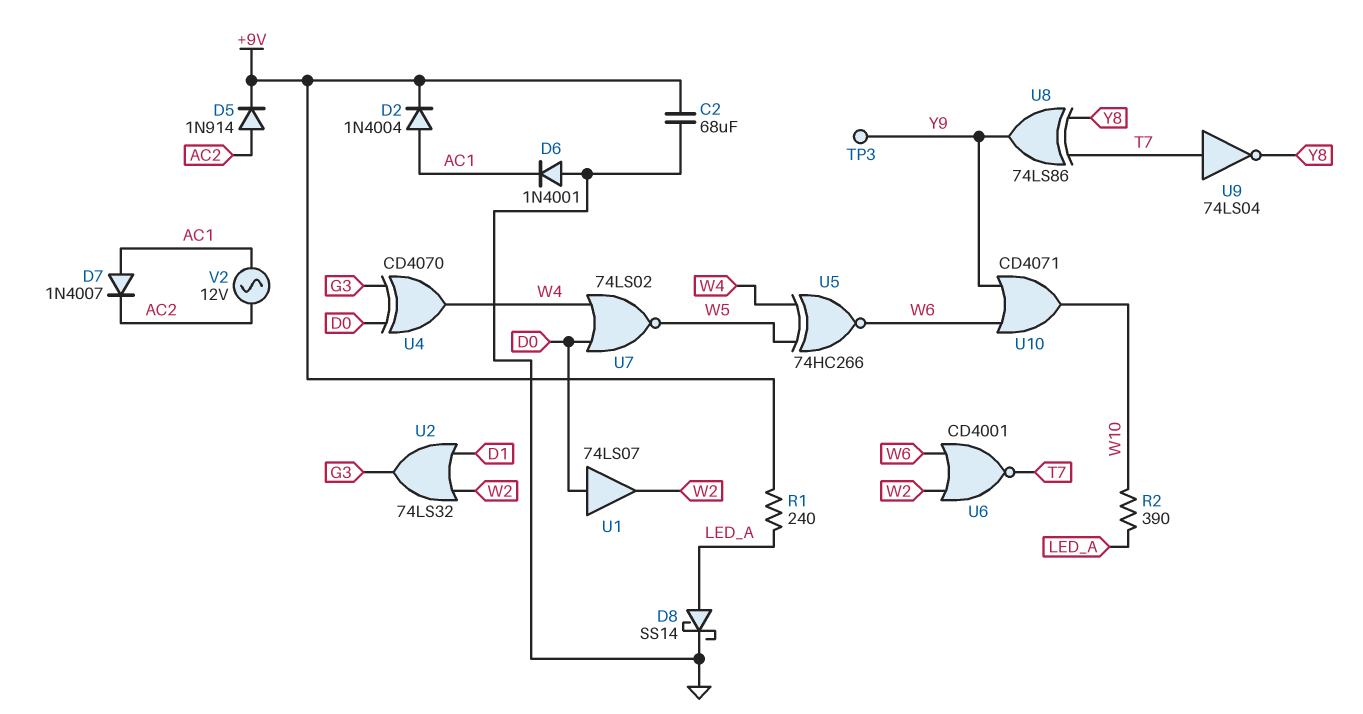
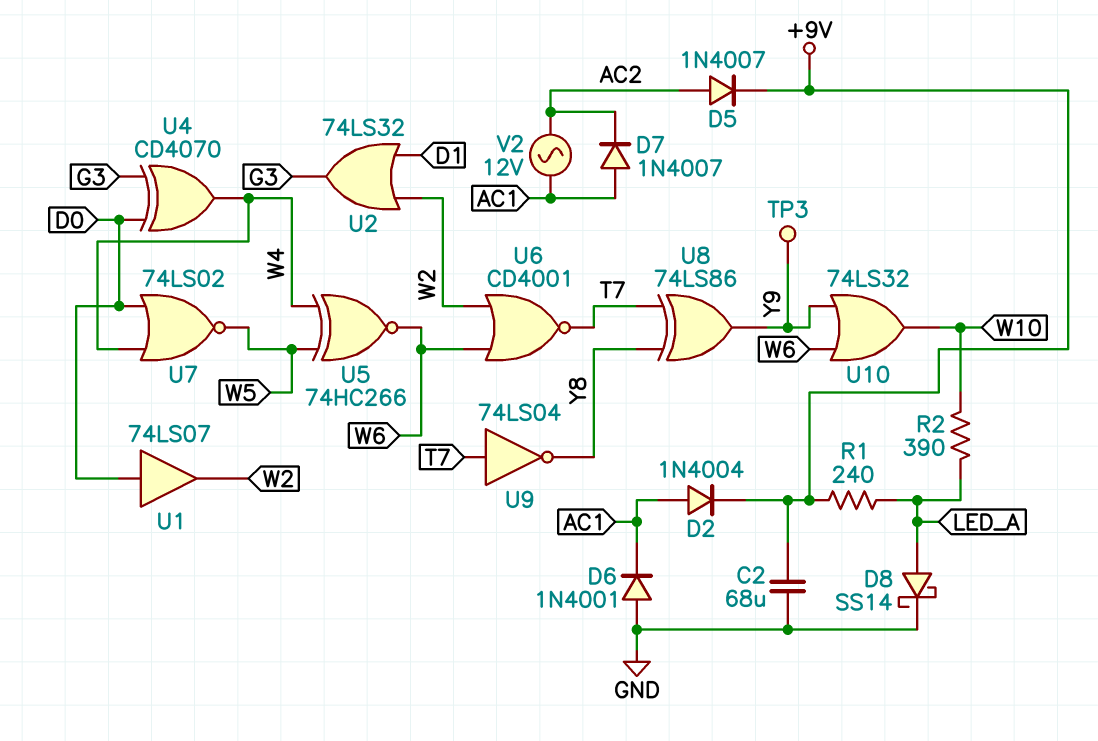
D5: diode 1N914 (A AC2, K +9V) -> diode 1N4007 (A AC2, K +9V)
U10: OR CD4071 (in W6, in Y9, out W10) -> OR 74LS32 (in W6, in Y9, out W10)

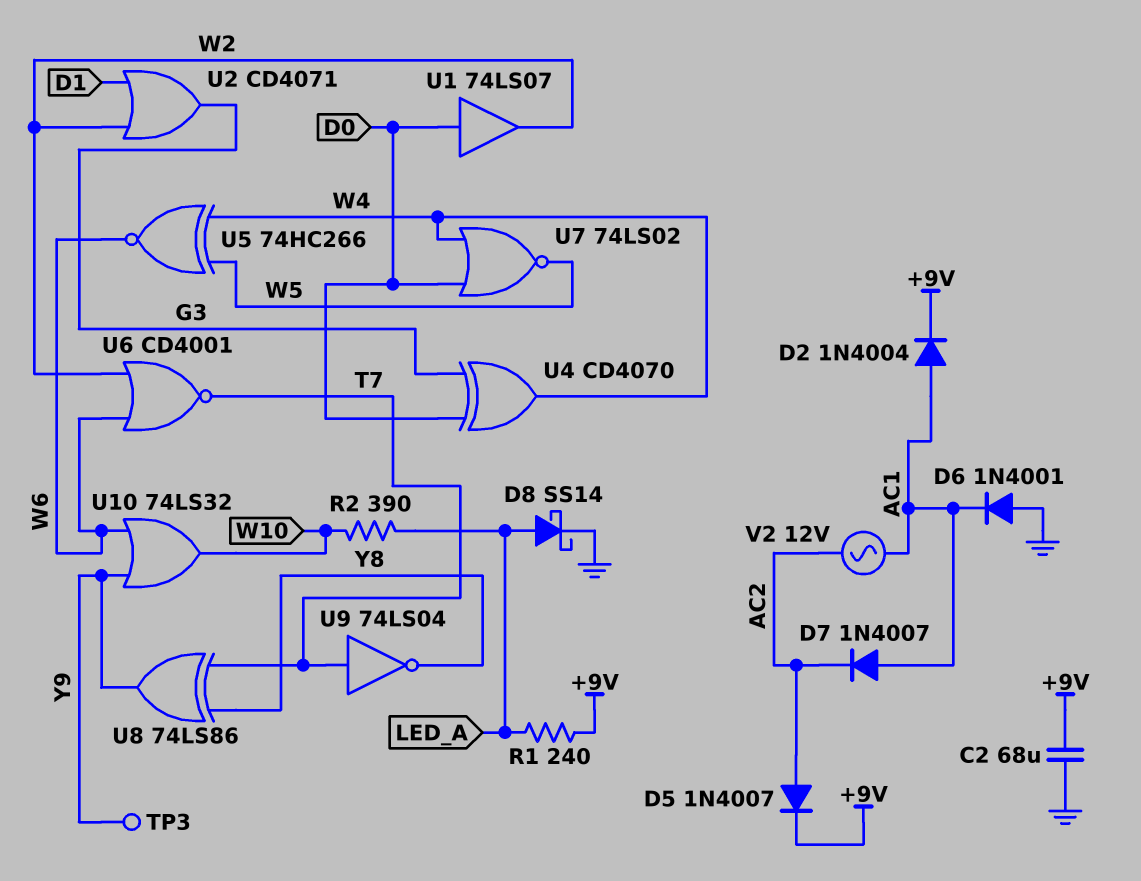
U2: OR 74LS32 (in D1, in W2, out G3) -> OR CD4071 (in D1, in W2, out G3)

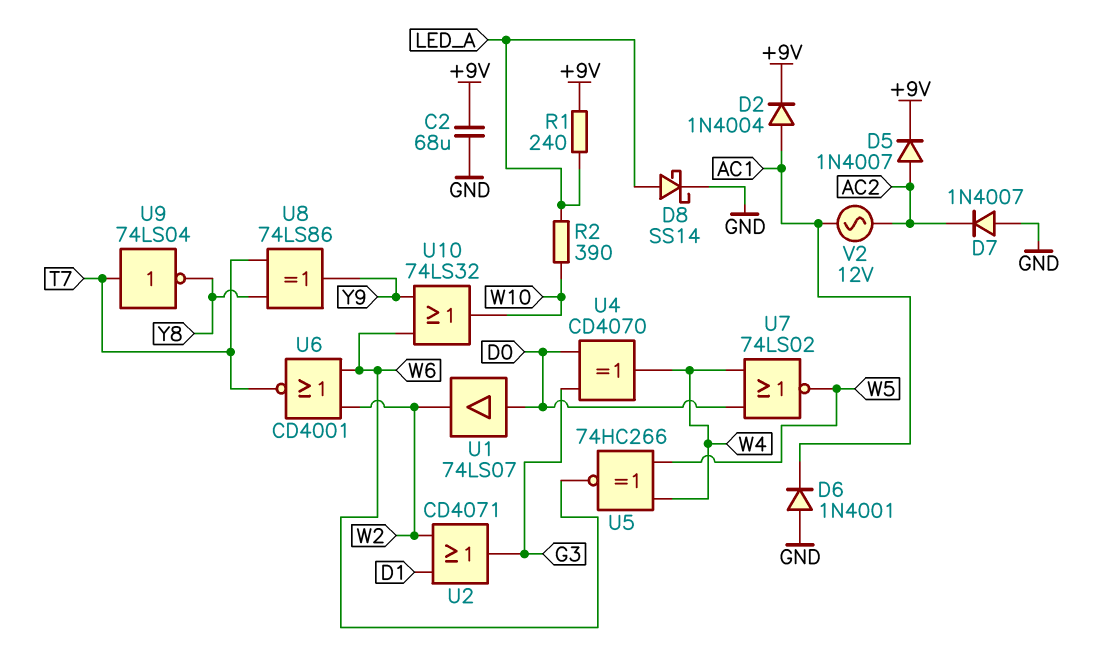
D7: diode 1N4007 (A AC1, K AC2) -> diode 1N4007 (A GND, K AC2)
TP3: test point (Y9) -> none

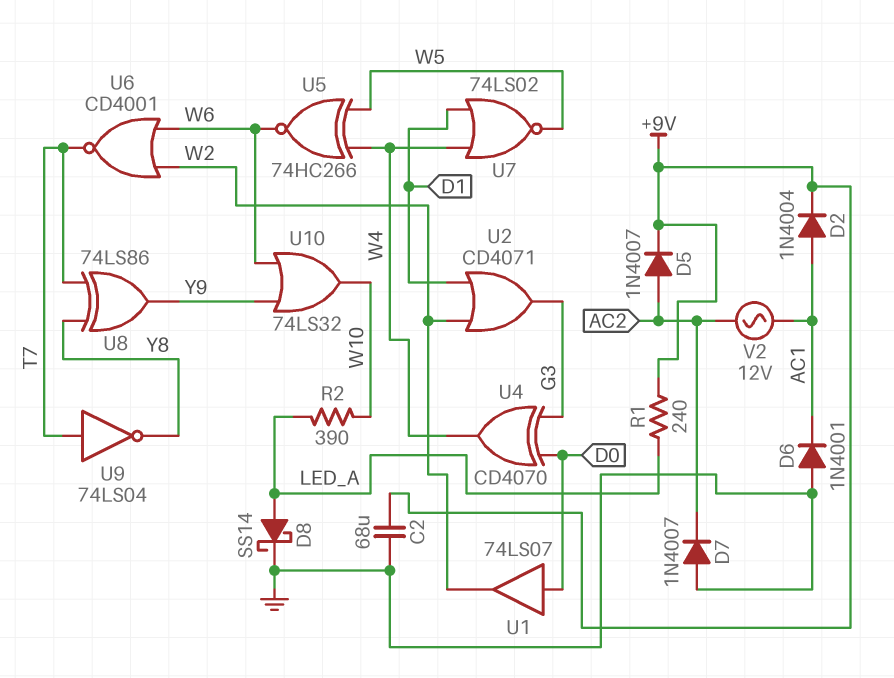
U7: NOR 74LS02 (in D0, in W4, out W5) -> NOR 74LS02 (in D1, in W4, out W5)

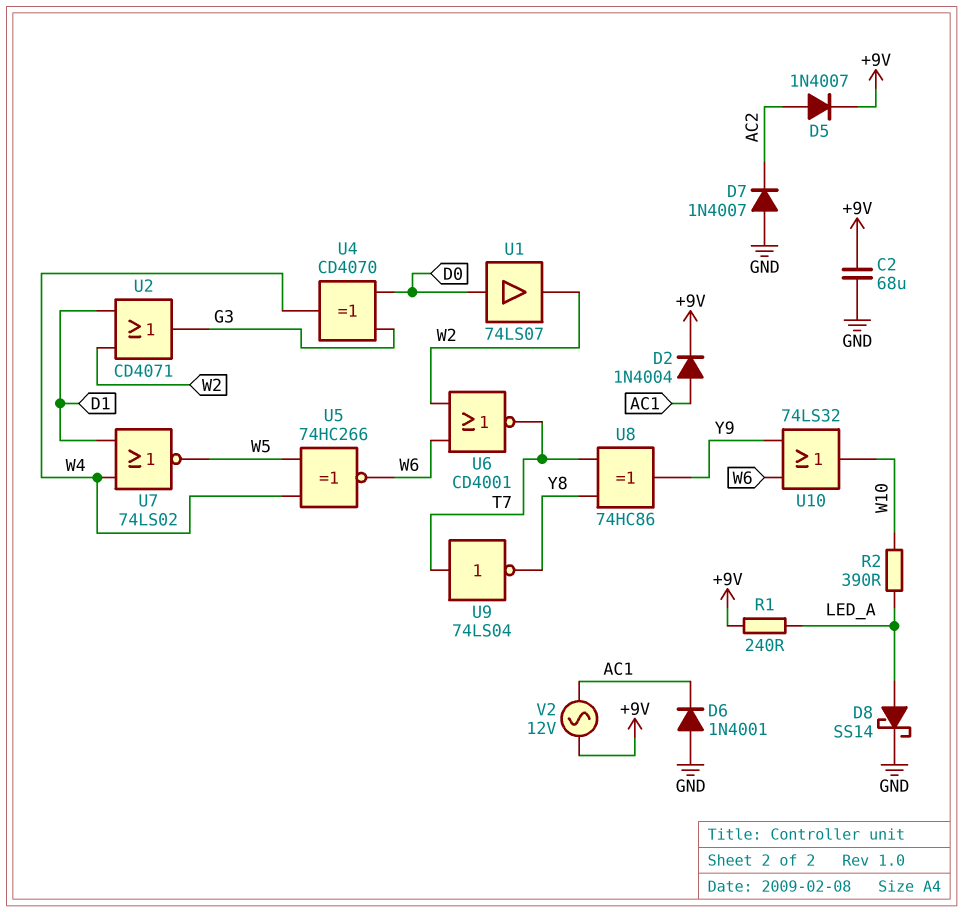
U8: XOR 74LS86 (in T7, in Y8, out Y9) -> XOR 74HC86 (in T7, in Y8, out Y9)
V2: AC 12V (AC1, AC2) -> AC 12V (+9V, AC1)

